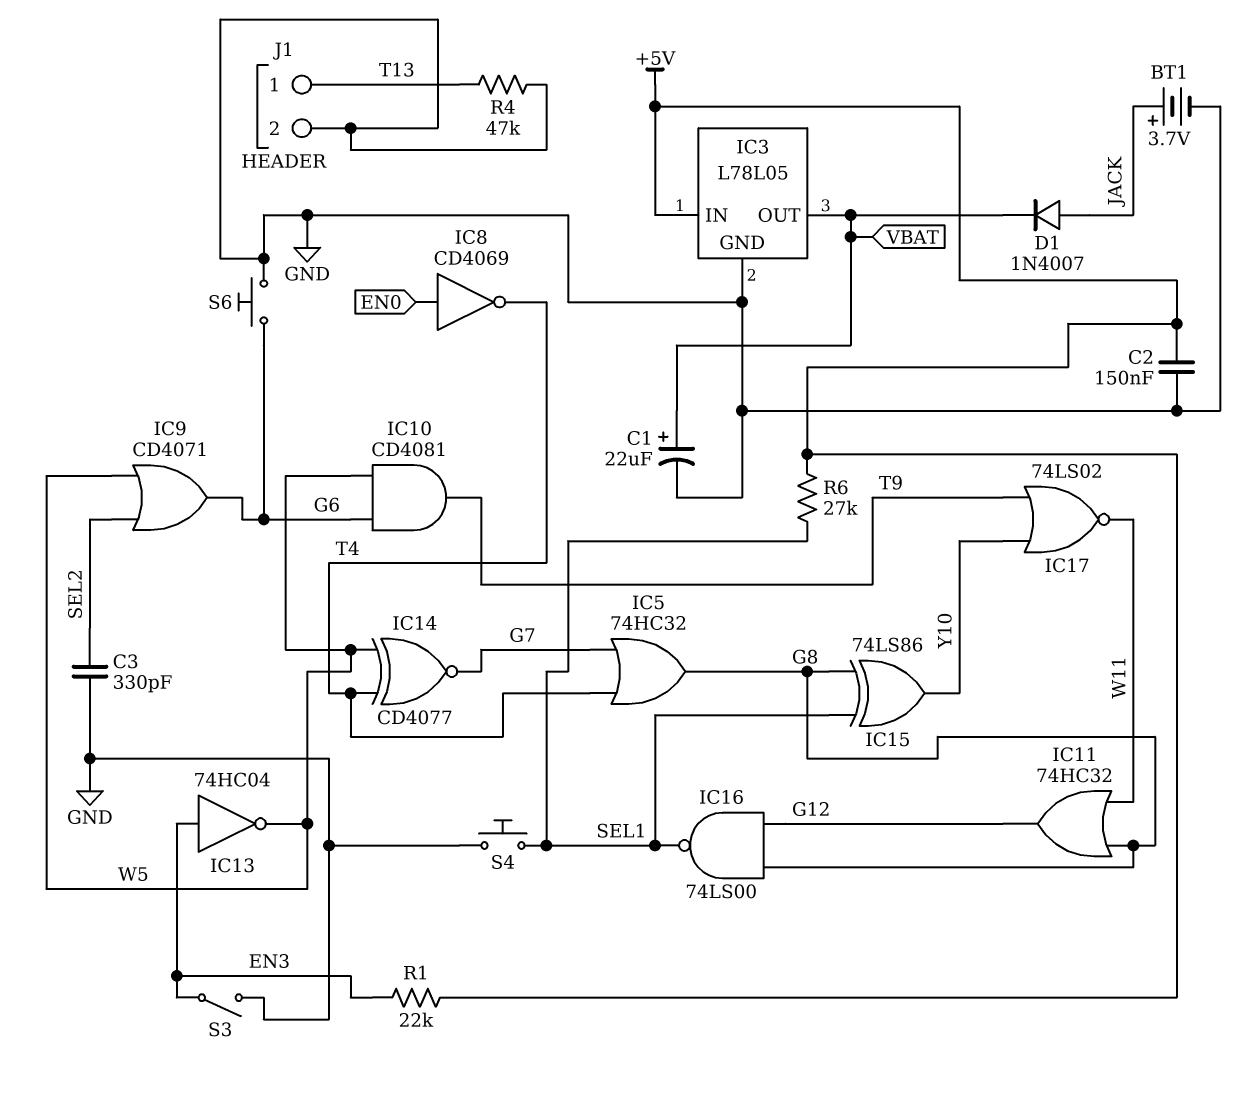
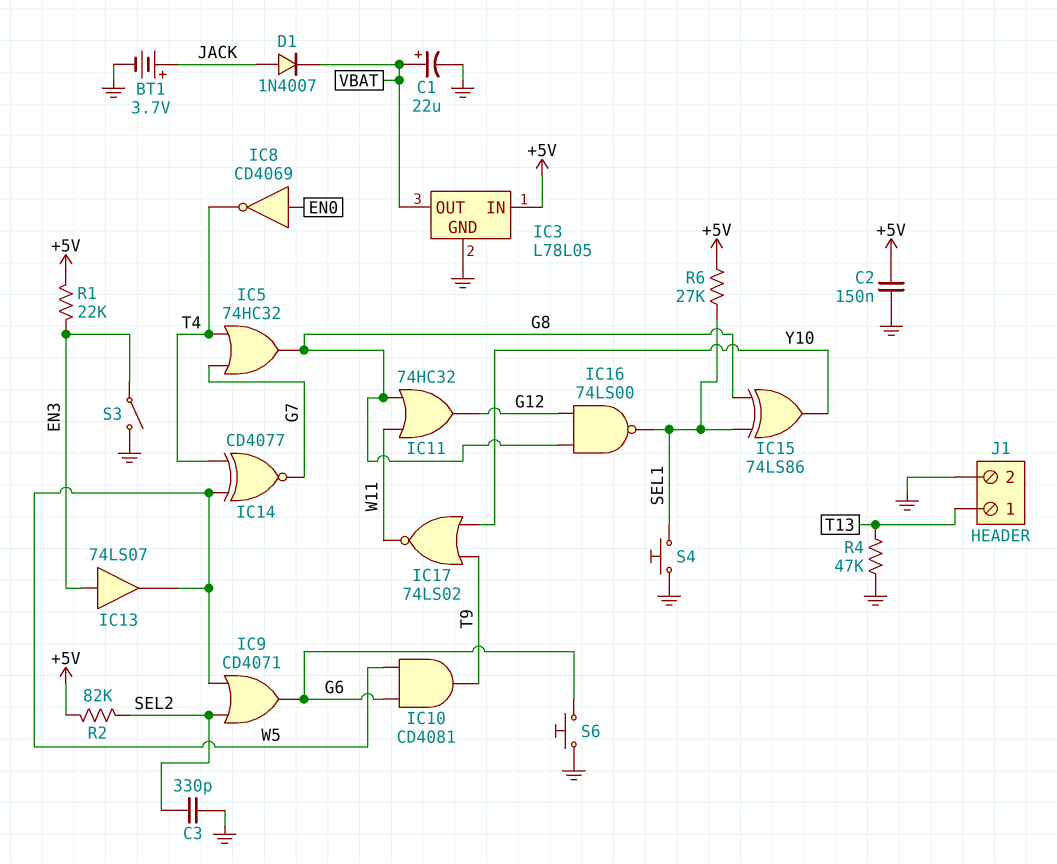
IC13: NOT 74HC04 (in EN3, out W5) -> buffer 74LS07 (in EN3, out W5)
R2: none -> 82k (+5V, SEL2)

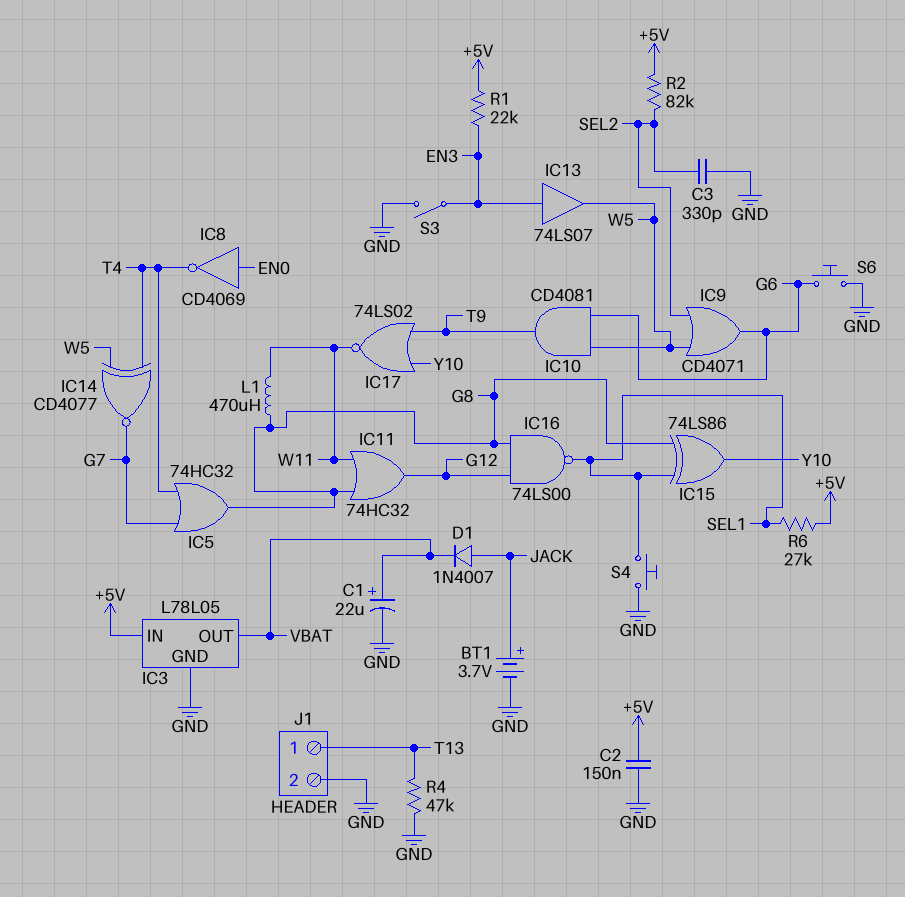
L1: none -> 470uH (G8, W11)

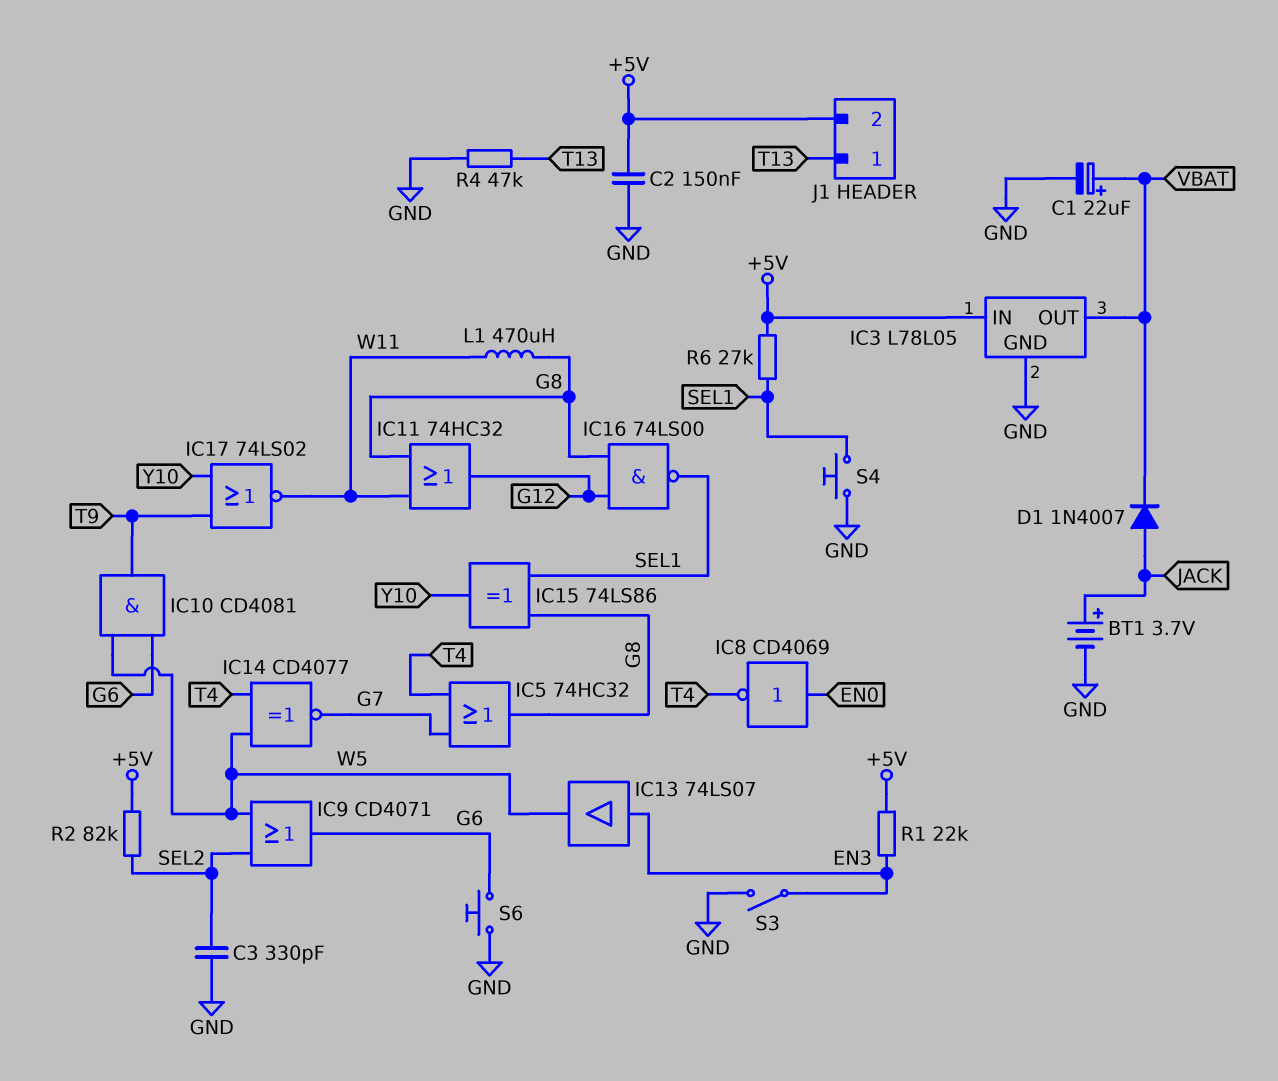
J1 pin 2: GND -> +5V

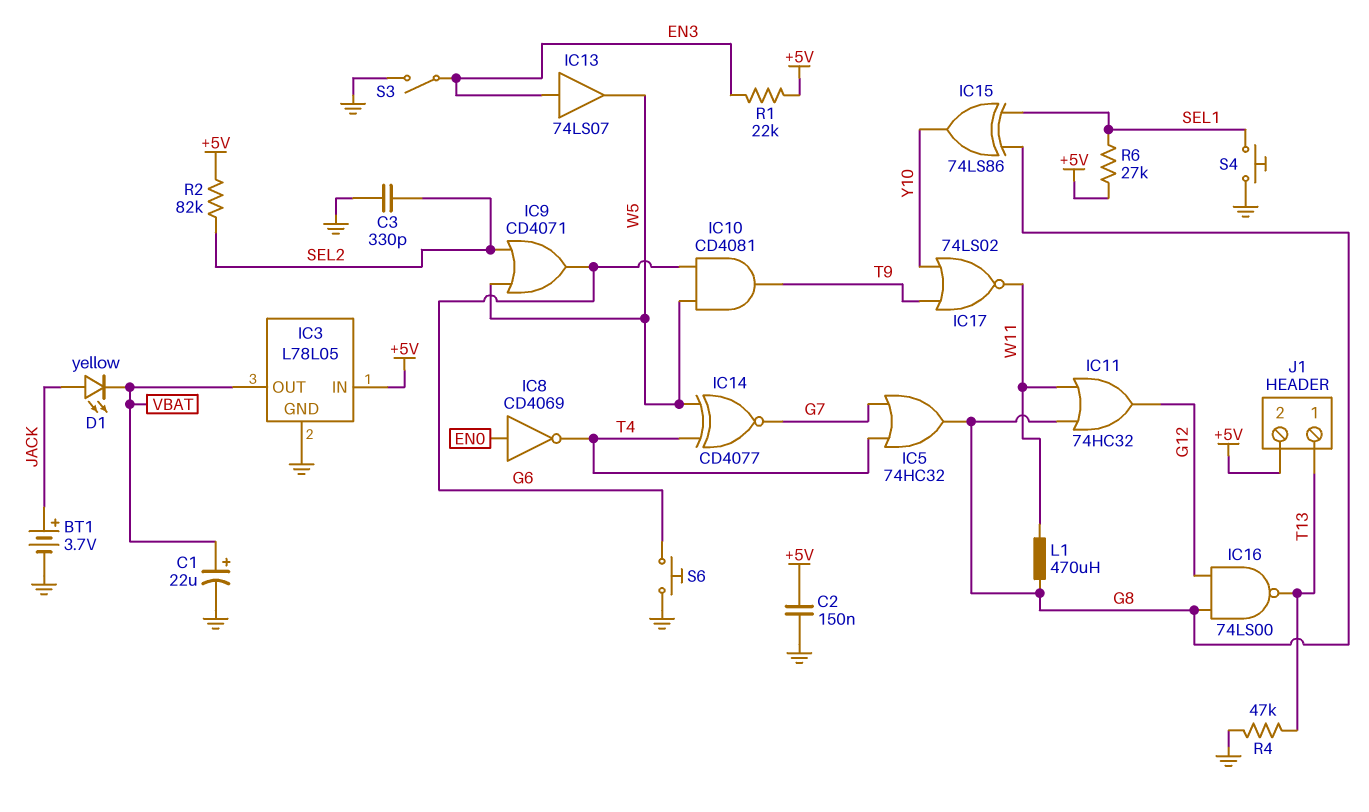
D1: diode 1N4007 (A JACK, K VBAT) -> LED yellow (A JACK, K VBAT)
IC16: NAND 74LS00 (in G8, in G12, out SEL1) -> NAND 74LS00 (in G8, in G12, out T13)

